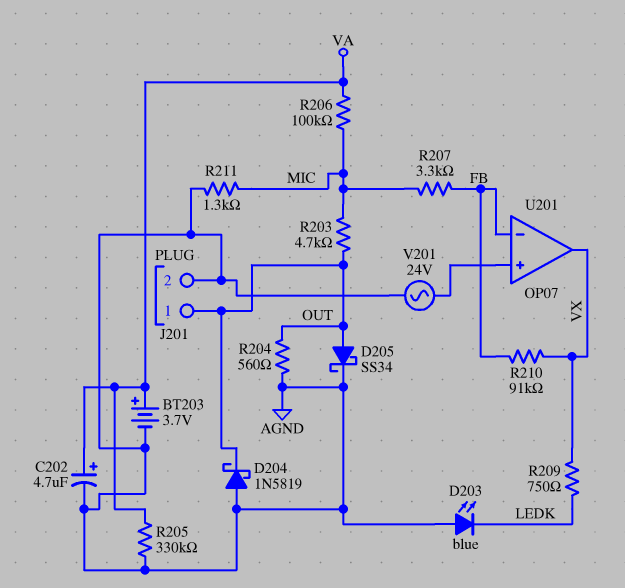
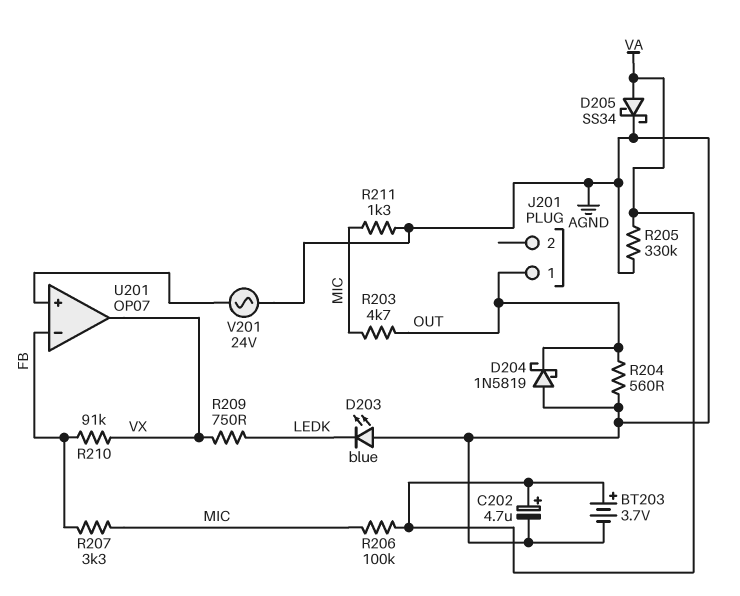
D205: schottky SS34 (A OUT, K AGND) -> schottky SS34 (A VA, K AGND)
J201 pin 2: AGND -> none

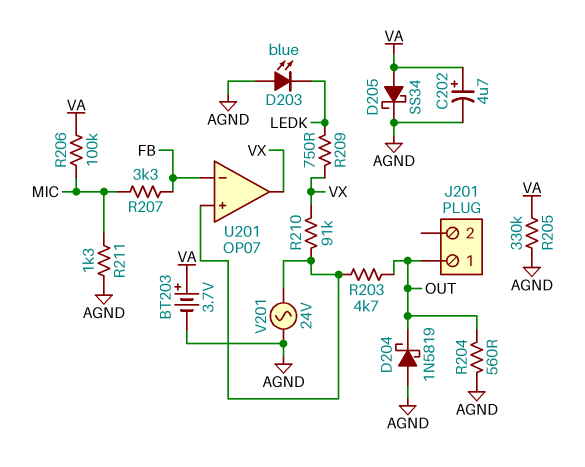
R203: 4.7k (MIC, OUT) -> 4.7k (OUT, U201/in+)
R210: 91k (FB, VX) -> 91k (U201/in+, VX)

